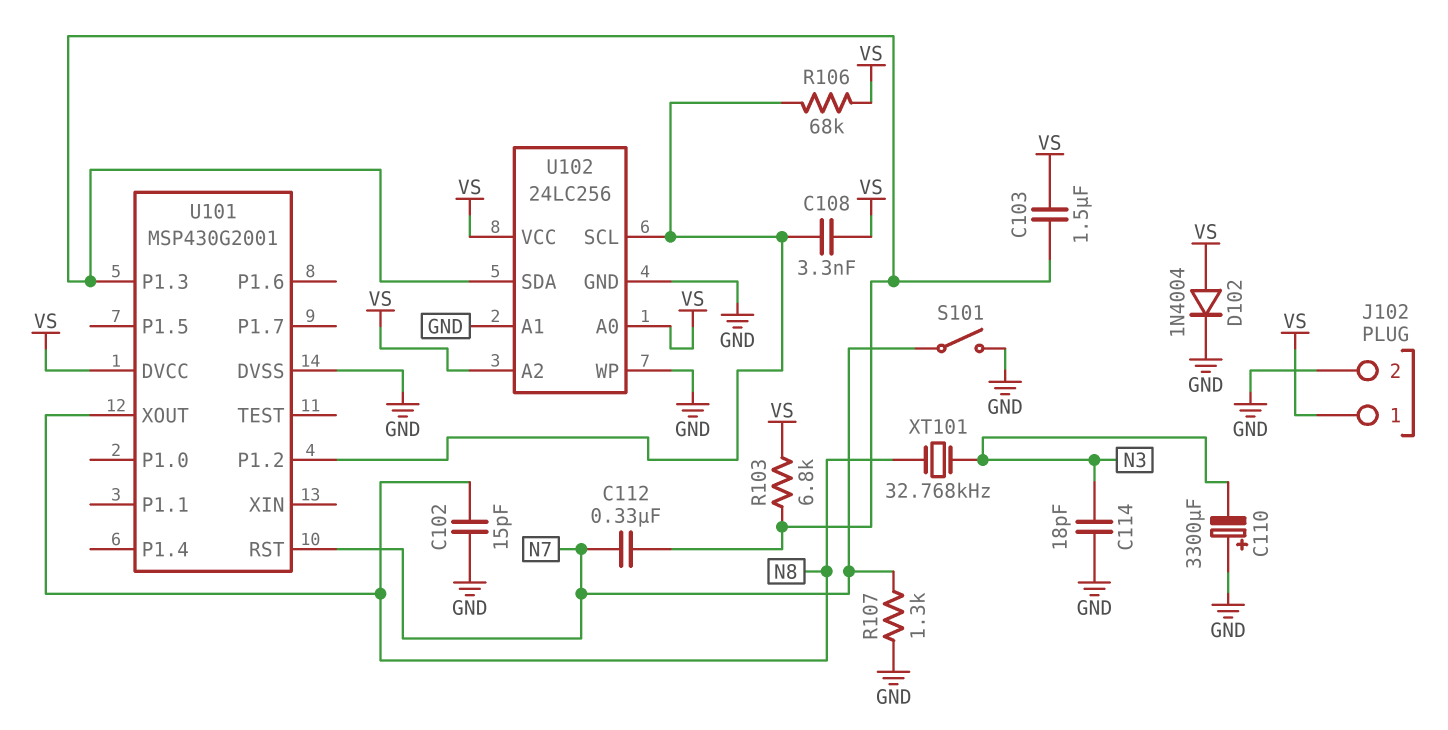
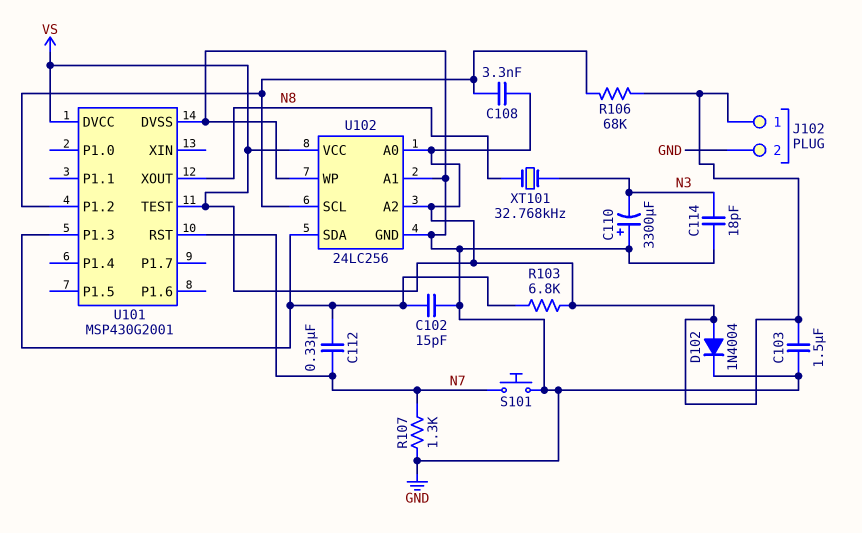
C102: 15pF (GND, N8) -> 15pF (GND, U101/P1.3)
C103: 1.5uF (U101/P1.3, VS) -> 1.5uF (GND, VS)
S101: switch (GND, N7) -> button (GND, N7)
U101 pin TEST: none -> VS

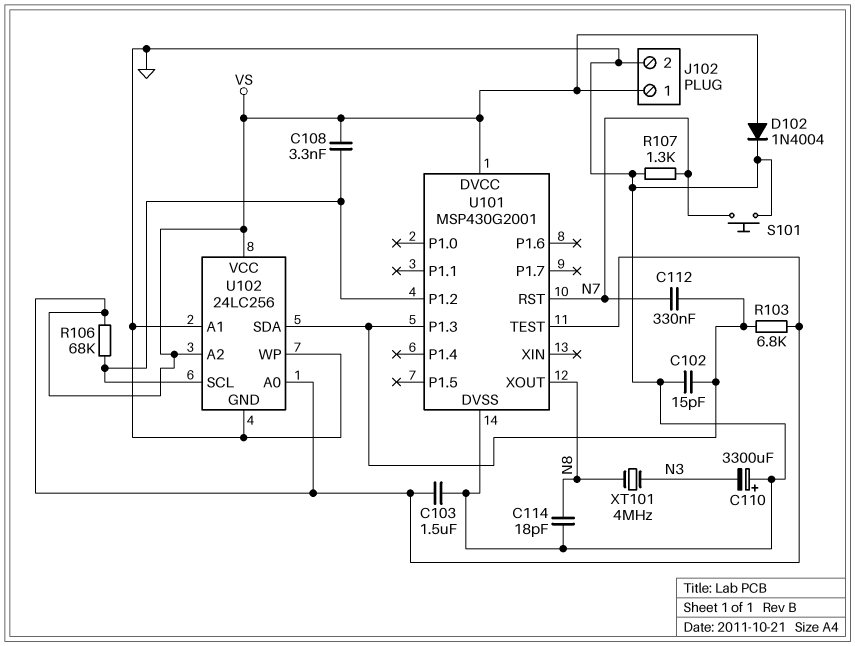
C114: 18pF (GND, N3) -> 18pF (GND, N8)
XT101: 32.768kHz (N3, N8) -> 4MHz (N3, N8)

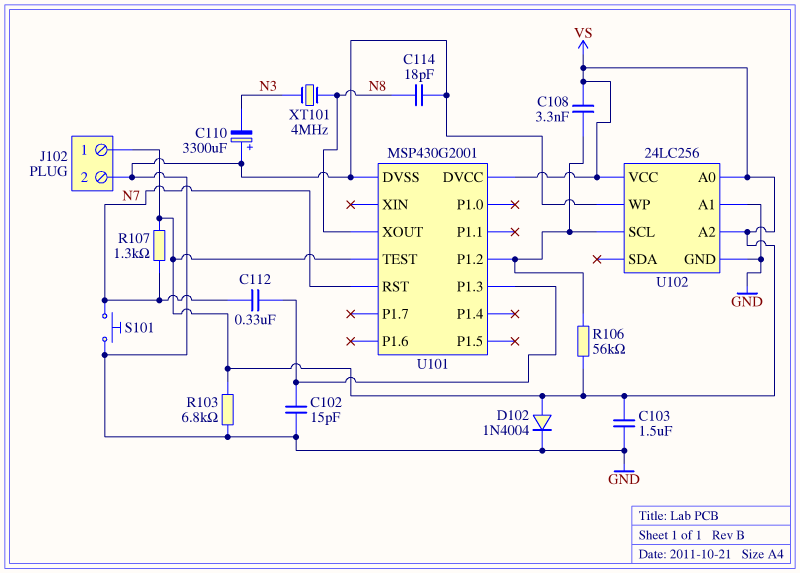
R103: 6.8k (U101/P1.3, VS) -> 6.8k (GND, VS)
R106: 68k (U101/P1.2, VS) -> 56k (U101/P1.2, VS)
R107: 1.3k (GND, N7) -> 1.3k (N7, VS)
U102 pin SDA: U101/P1.3 -> none

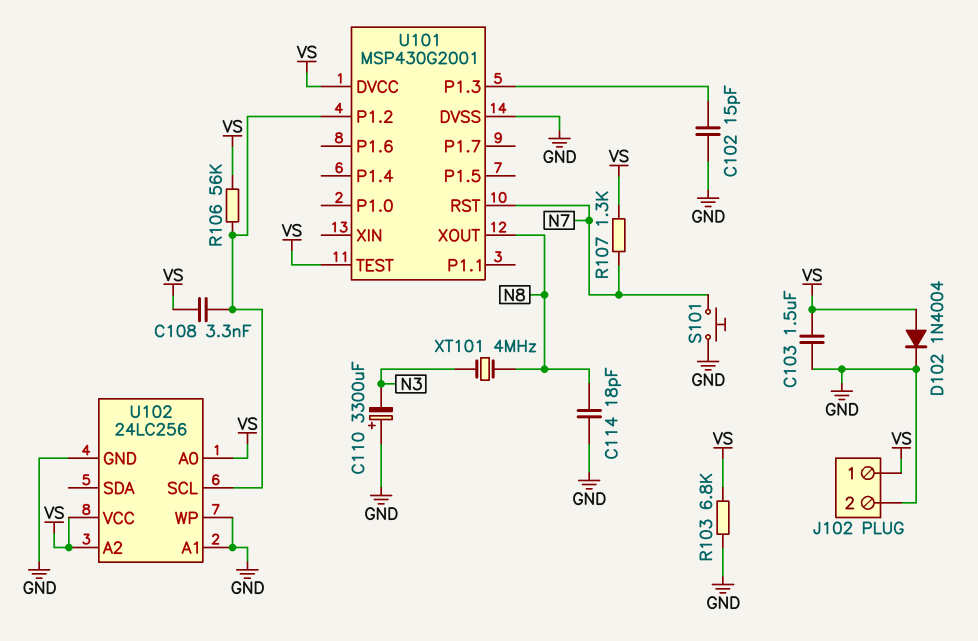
C112: 330nF (N7, U101/P1.3) -> none

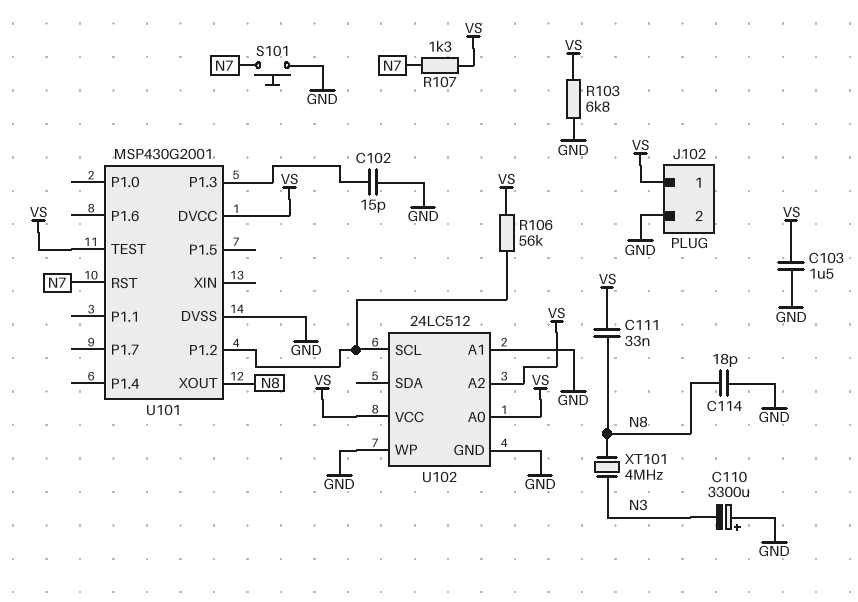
C108: 3.3nF (U101/P1.2, VS) -> none
C111: none -> 33nF (N8, VS)
D102: diode 1N4004 (A VS, K GND) -> none
U102: 24LC256 -> 24LC512

